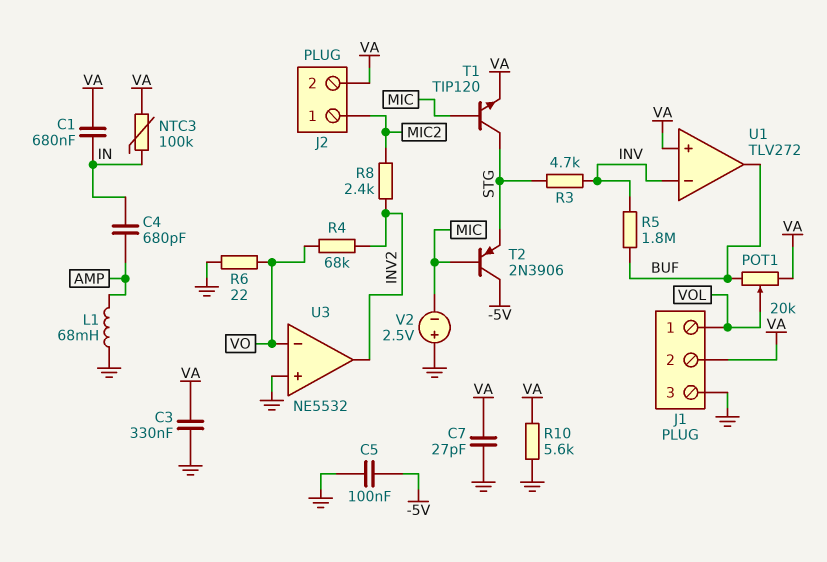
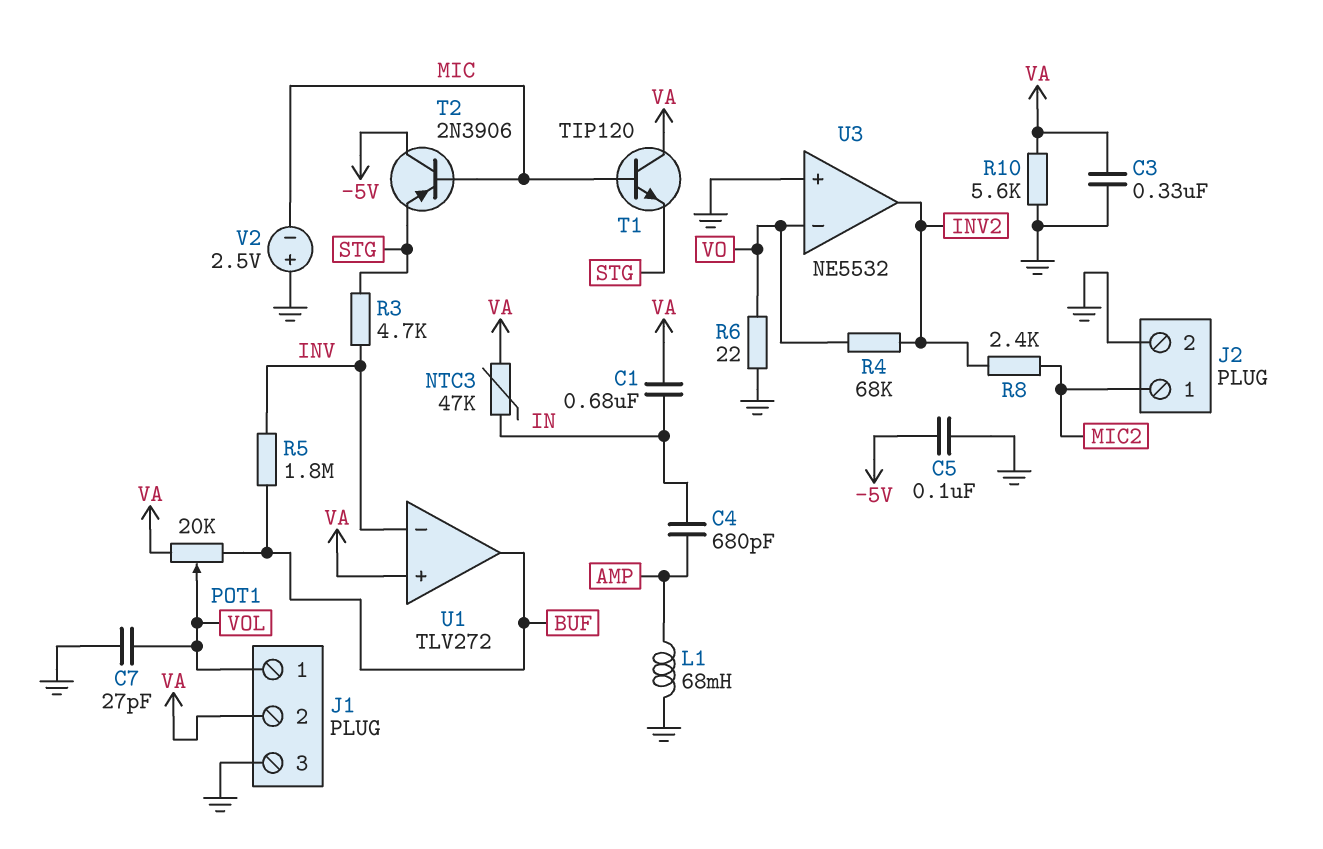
C7: 27pF (GND, VA) -> 27pF (GND, VOL)
J2 pin 2: VA -> GND
NTC3: 100k (IN, VA) -> 47k (IN, VA)
T1: NPN TIP120 (B MIC, C STG, E VA) -> NPN TIP120 (B MIC, C VA, E STG)

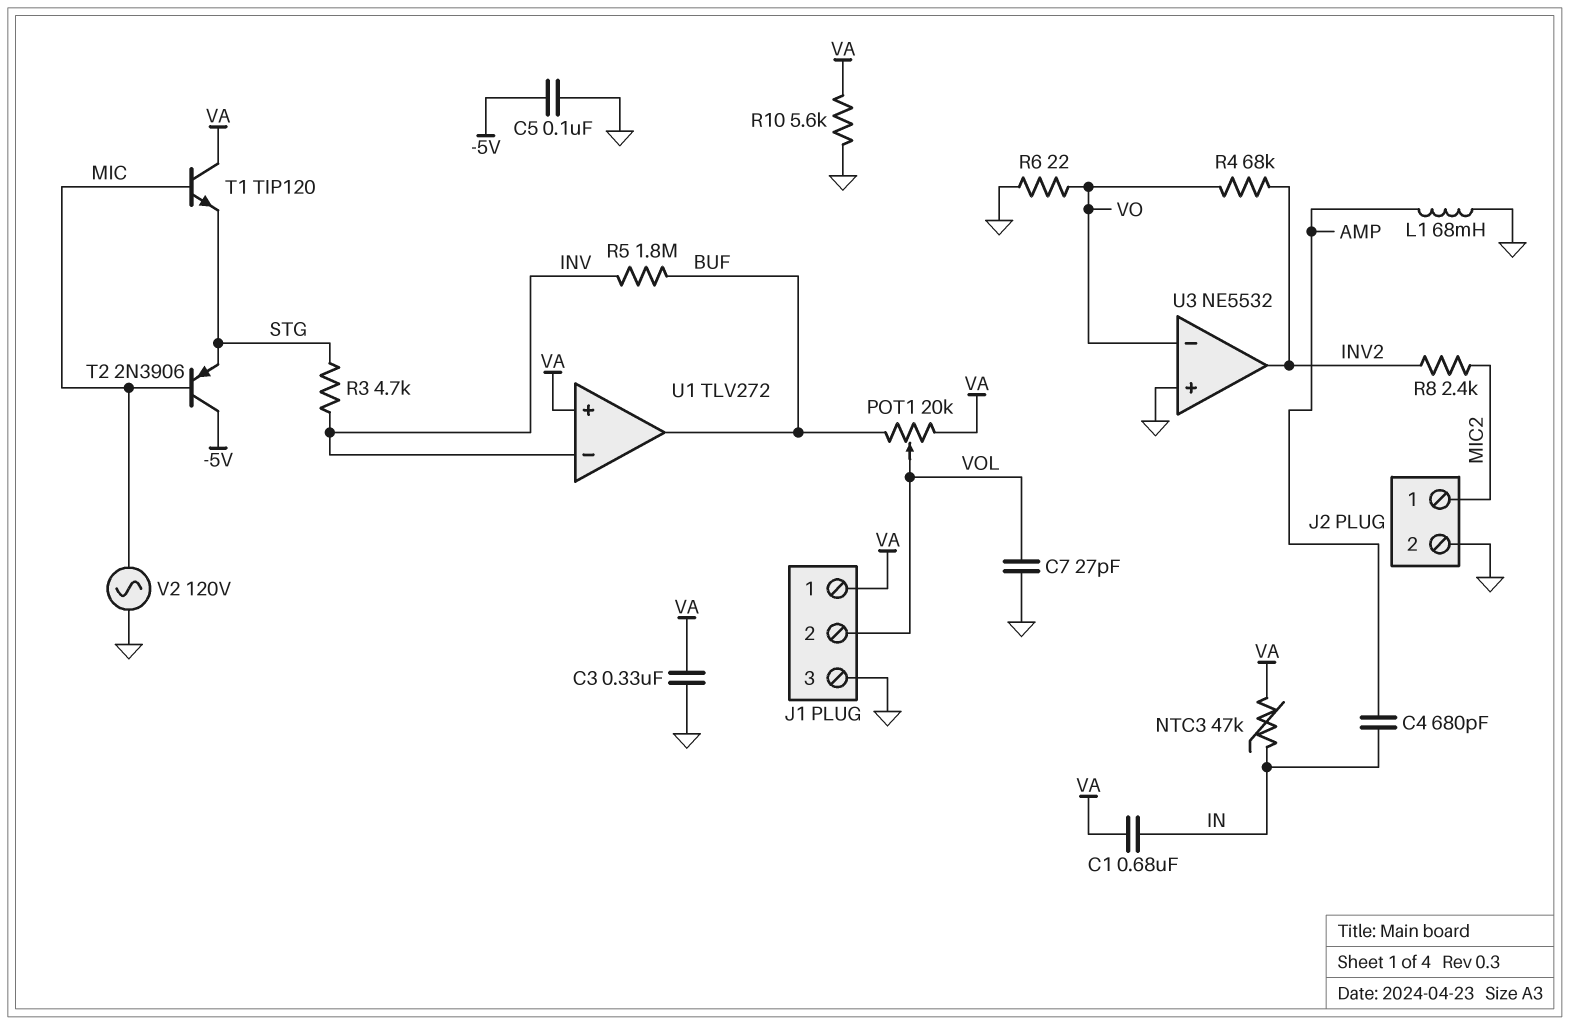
J1 pin 1: VOL -> VA
J1 pin 2: VA -> VOL
V2: 2.5V (plus GND, minus MIC) -> AC 120V (GND, MIC)

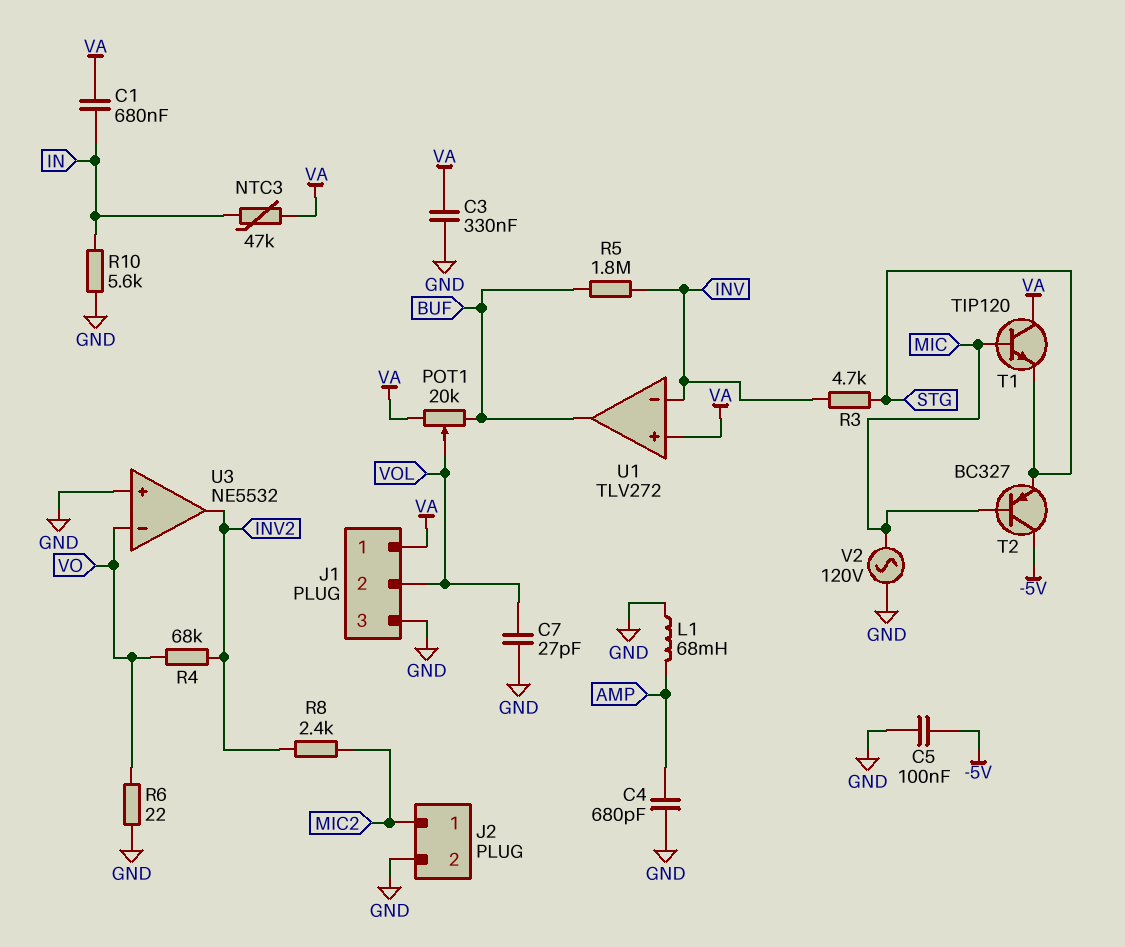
C4: 680pF (AMP, IN) -> 680pF (AMP, GND)
R10: 5.6k (GND, VA) -> 5.6k (GND, IN)
T2: PNP 2N3906 (B MIC, C -5V, E STG) -> PNP BC327 (B MIC, C -5V, E STG)

